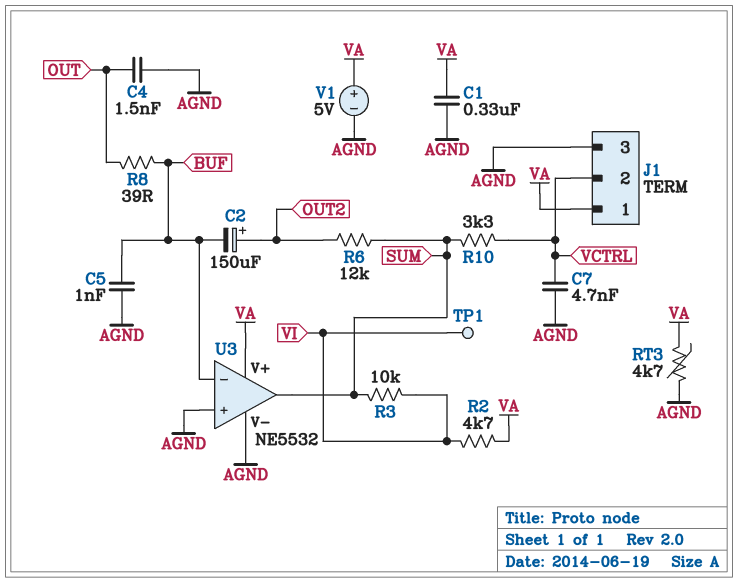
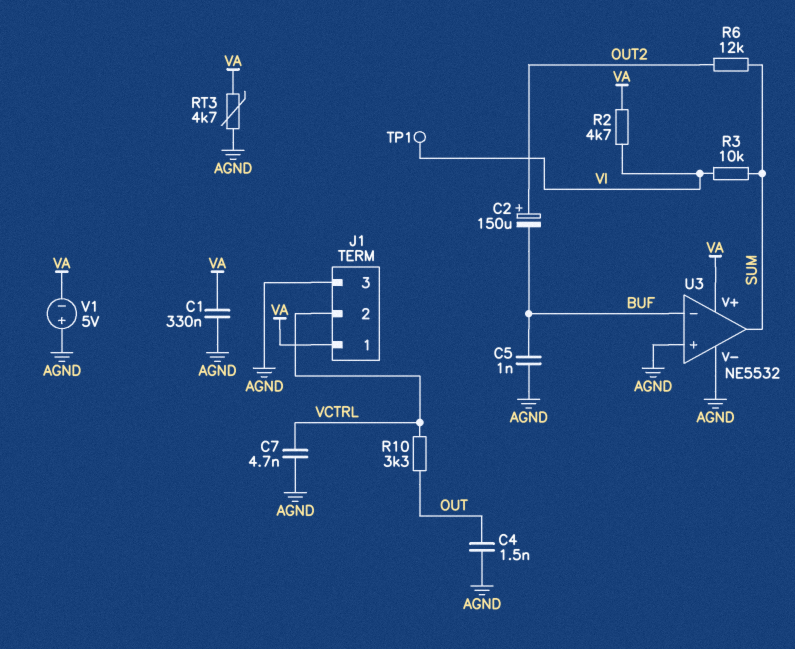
R8: 39 (BUF, OUT) -> none
R10: 3.3k (SUM, VCTRL) -> 3.3k (OUT, VCTRL)
V1: 5V (plus VA, minus AGND) -> 5V (plus AGND, minus VA)

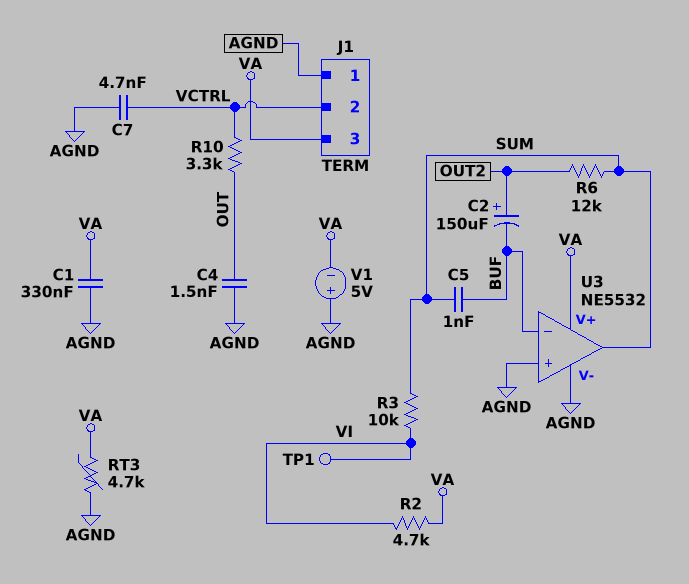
C5: 1nF (AGND, BUF) -> 1nF (BUF, SUM)
J1 pin 1: VA -> AGND
J1 pin 3: AGND -> VA

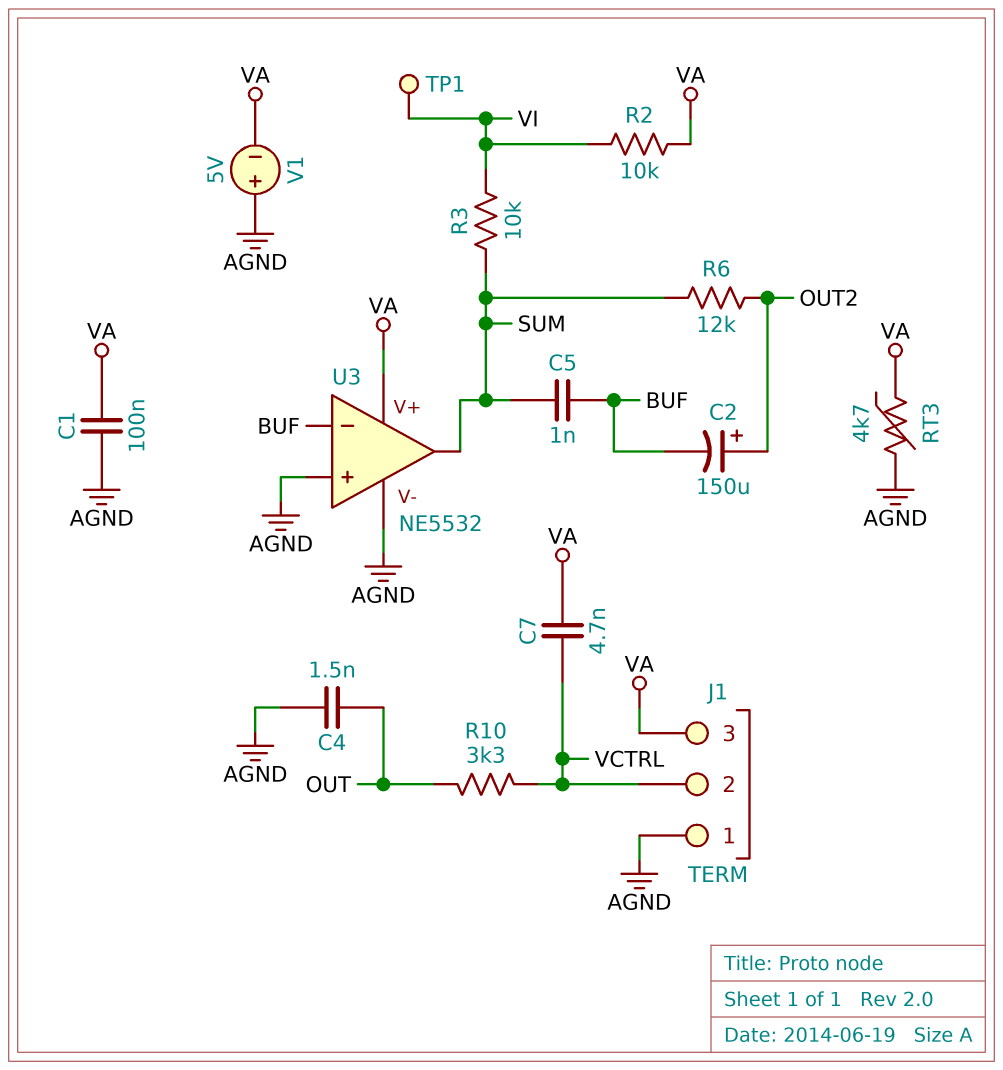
C1: 330nF (AGND, VA) -> 100nF (AGND, VA)
C7: 4.7nF (AGND, VCTRL) -> 4.7nF (VA, VCTRL)
R2: 4.7k (VA, VI) -> 10k (VA, VI)

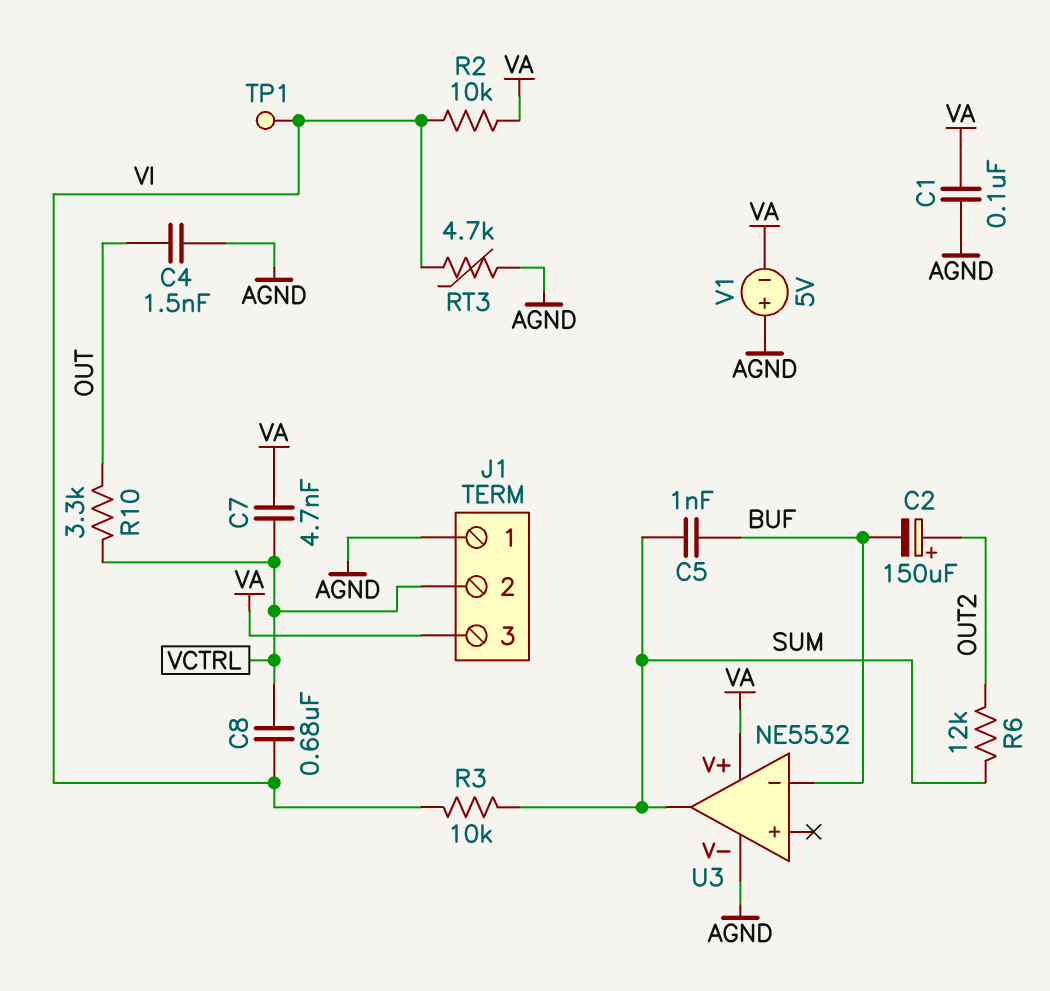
C8: none -> 680nF (VCTRL, VI)
RT3: 4.7k (AGND, VA) -> 4.7k (AGND, VI)
U3 pin in+: AGND -> none

